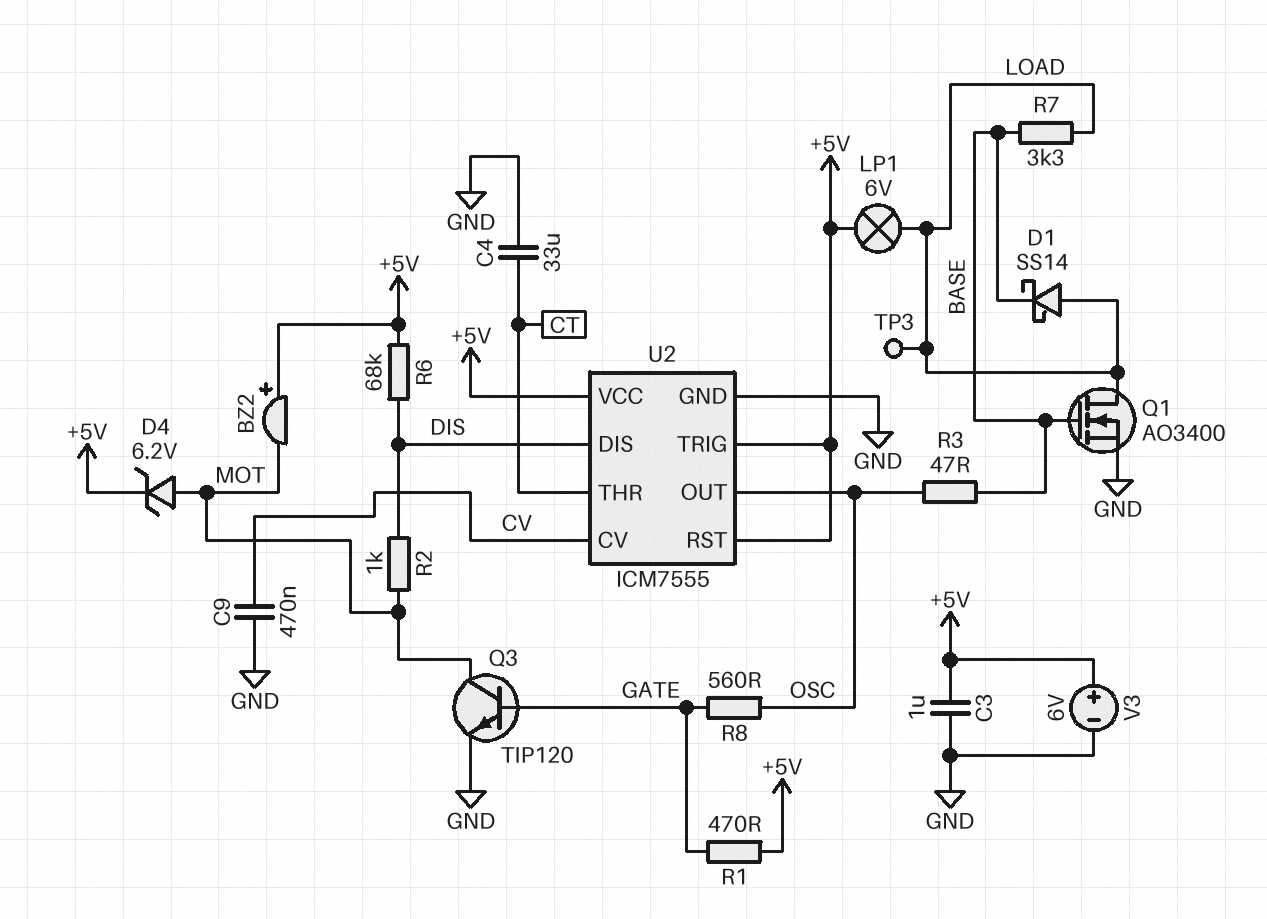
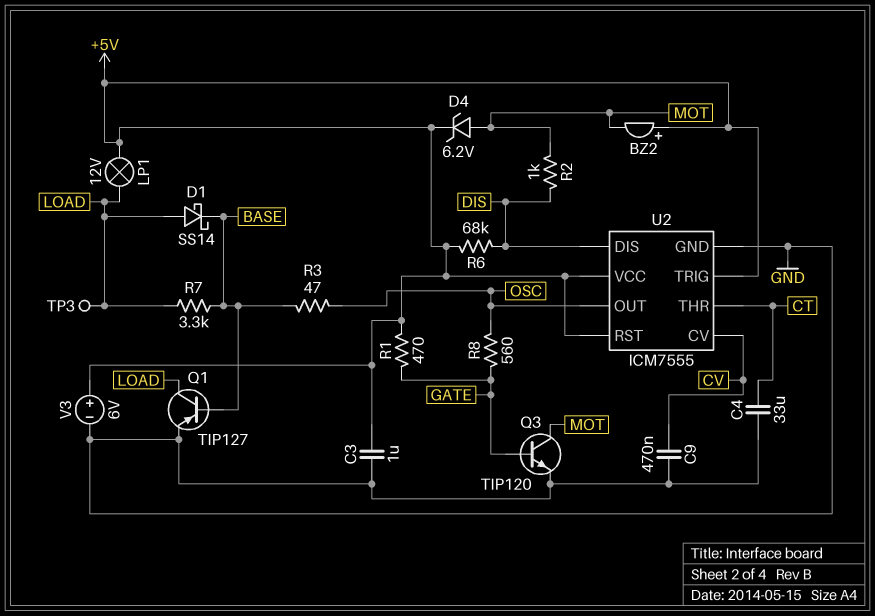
LP1: lamp 6V (+5V, LOAD) -> lamp 12V (+5V, LOAD)
Q1: NMOS AO3400 (G BASE, D LOAD, S GND) -> PNP TIP127 (B BASE, C LOAD, E GND)

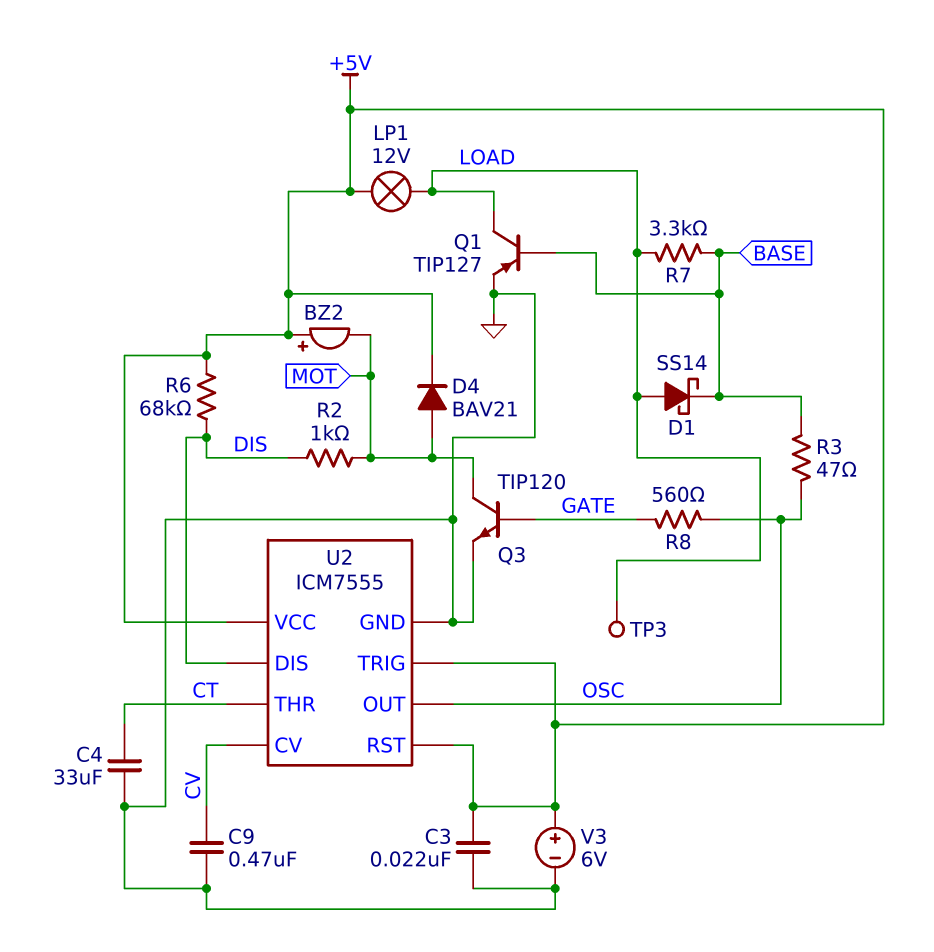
C3: 1uF (+5V, GND) -> 22nF (+5V, GND)
D4: zener 6.2V (A MOT, K +5V) -> diode BAV21 (A MOT, K +5V)
R1: 470 (+5V, GATE) -> none

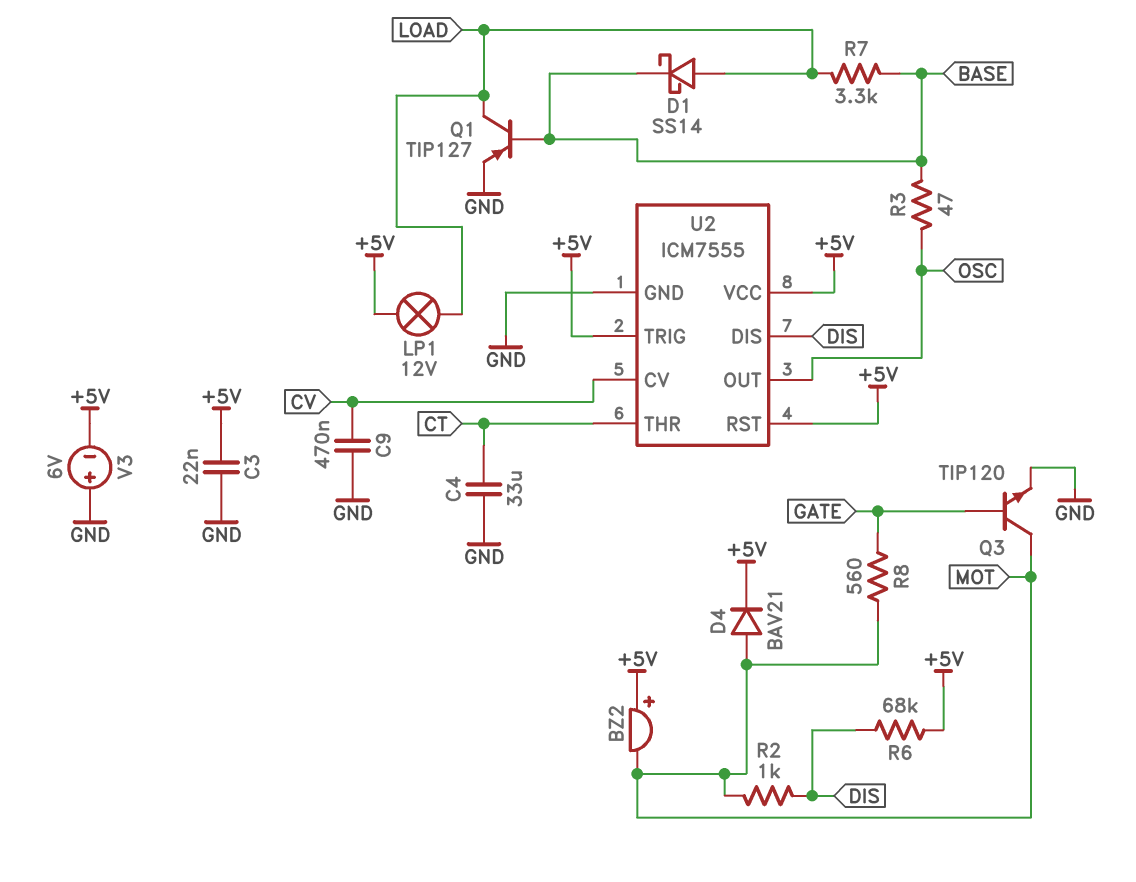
R8: 560 (GATE, OSC) -> 560 (GATE, MOT)
TP3: test point (LOAD) -> none
V3: 6V (plus +5V, minus GND) -> 6V (plus GND, minus +5V)

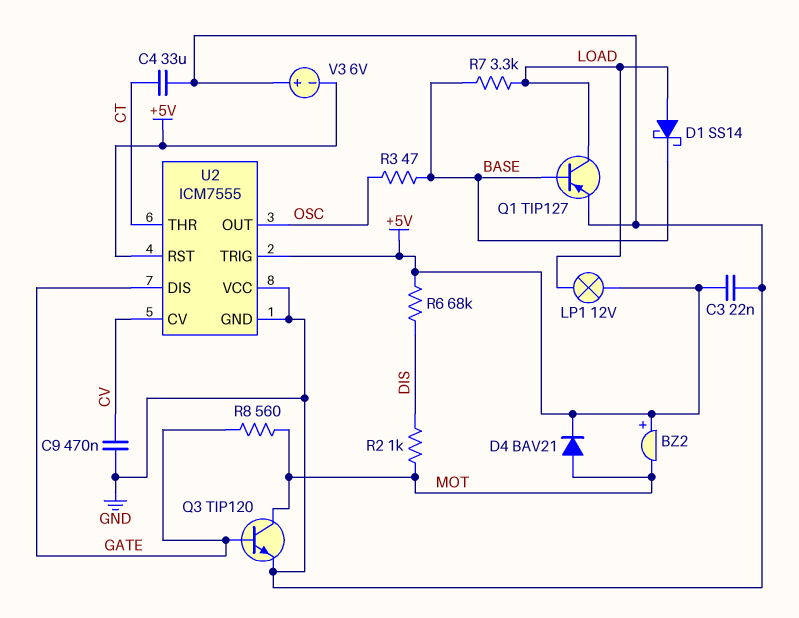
U2 pin DIS: DIS -> GATE
U2 pin VCC: +5V -> GND

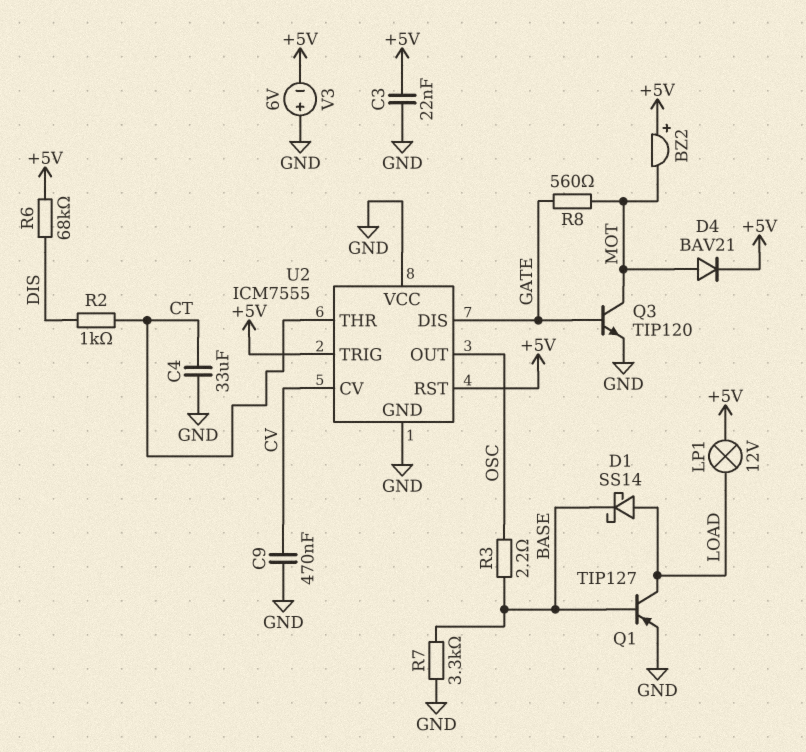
R2: 1k (DIS, MOT) -> 1k (CT, DIS)
R3: 47 (BASE, OSC) -> 2.2 (BASE, OSC)
R7: 3.3k (BASE, LOAD) -> 3.3k (BASE, GND)

